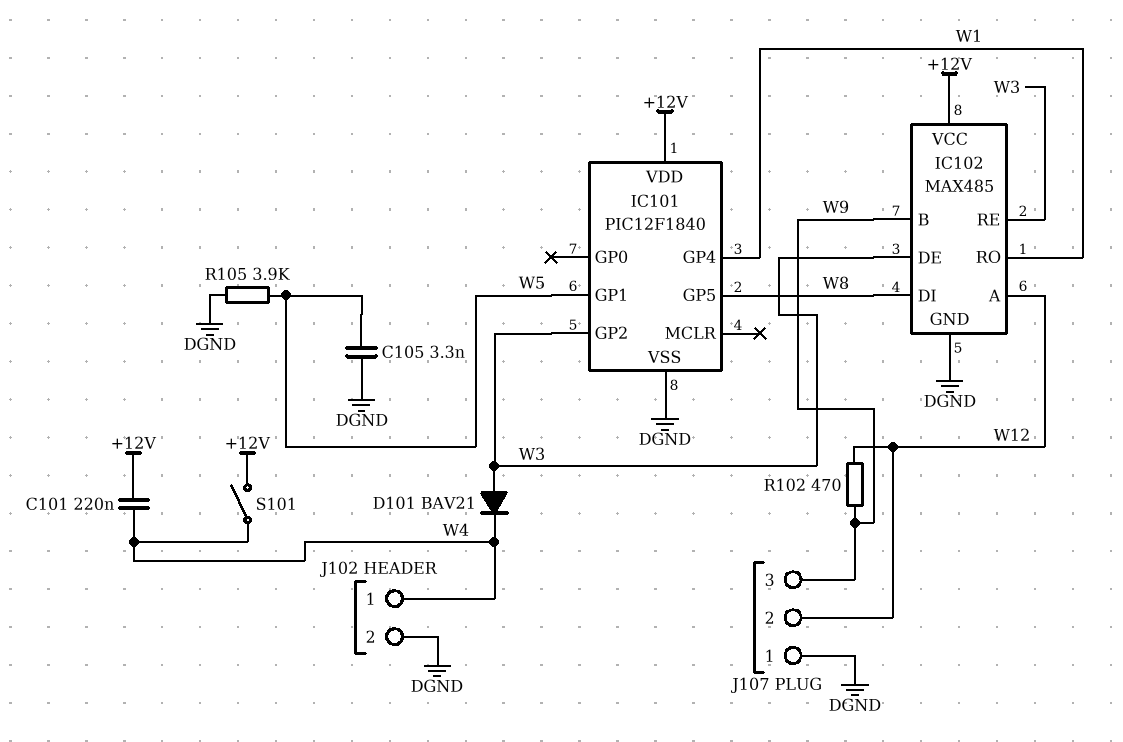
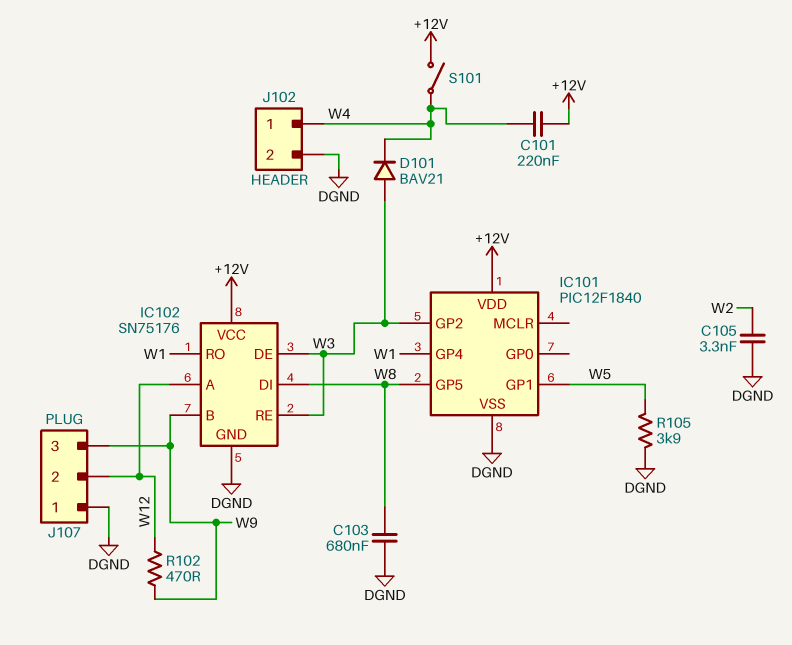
C103: none -> 680nF (DGND, W8)
C105: 3.3nF (DGND, W5) -> 3.3nF (DGND, W2)
IC102: MAX485 -> SN75176

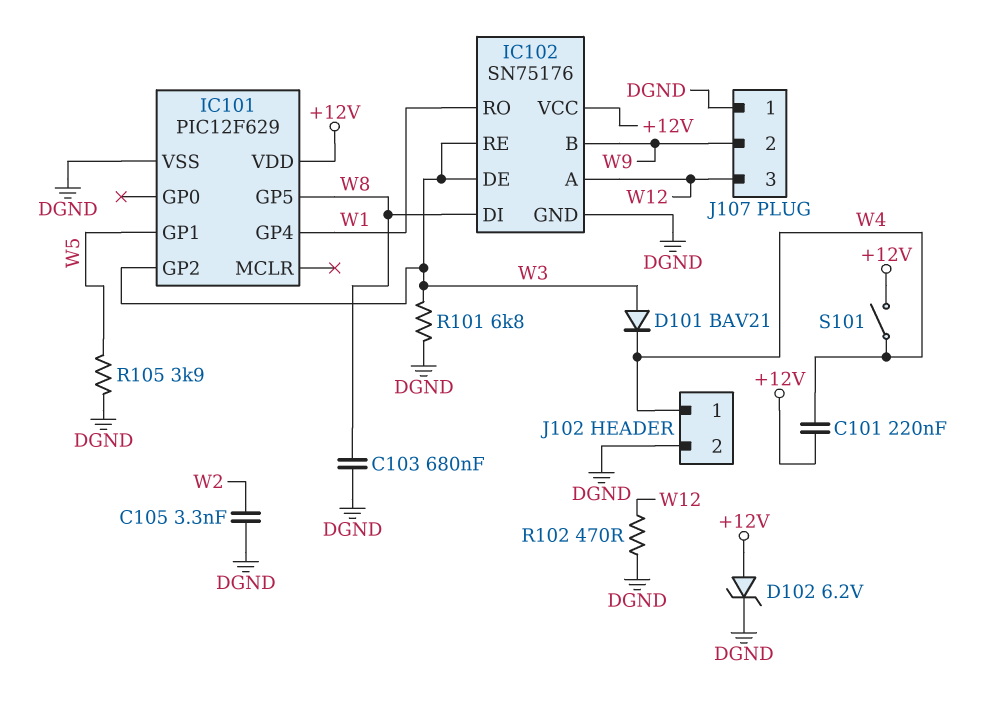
D102: none -> zener 6.2V (A +12V, K DGND)
IC101: PIC12F1840 -> PIC12F629
J107 pin 2: W12 -> W9
J107 pin 3: W9 -> W12
R101: none -> 6.8k (DGND, W3)
R102: 470 (W9, W12) -> 470 (DGND, W12)

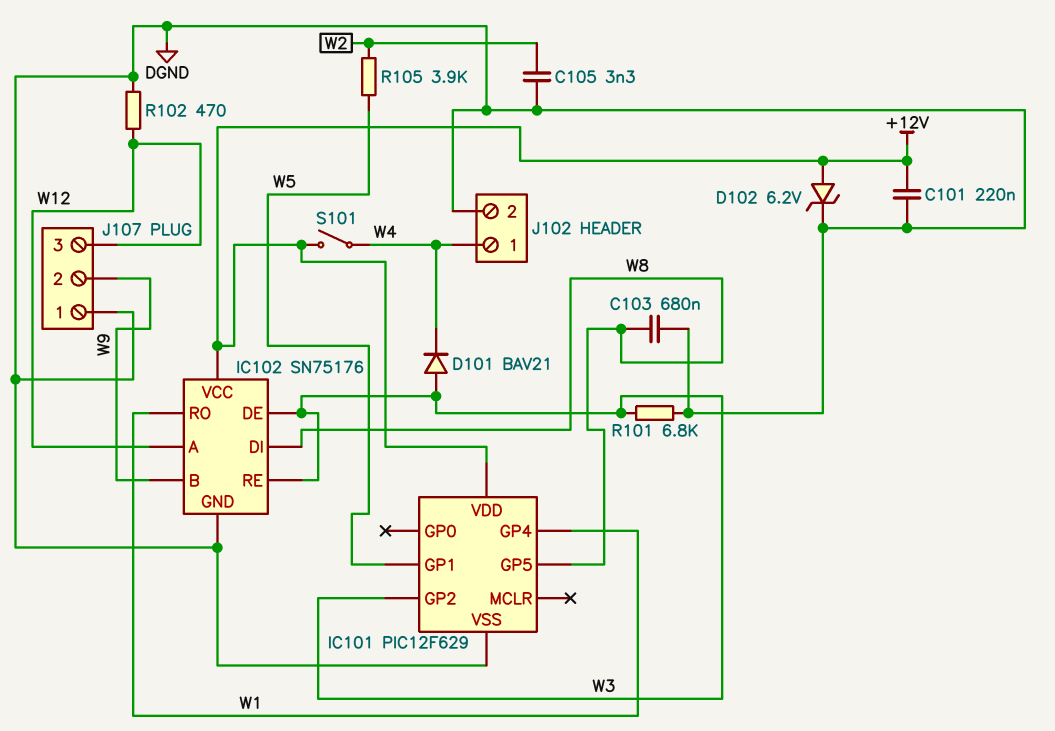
C101: 220nF (+12V, W4) -> 220nF (+12V, DGND)
R105: 3.9k (DGND, W5) -> 3.9k (W2, W5)

